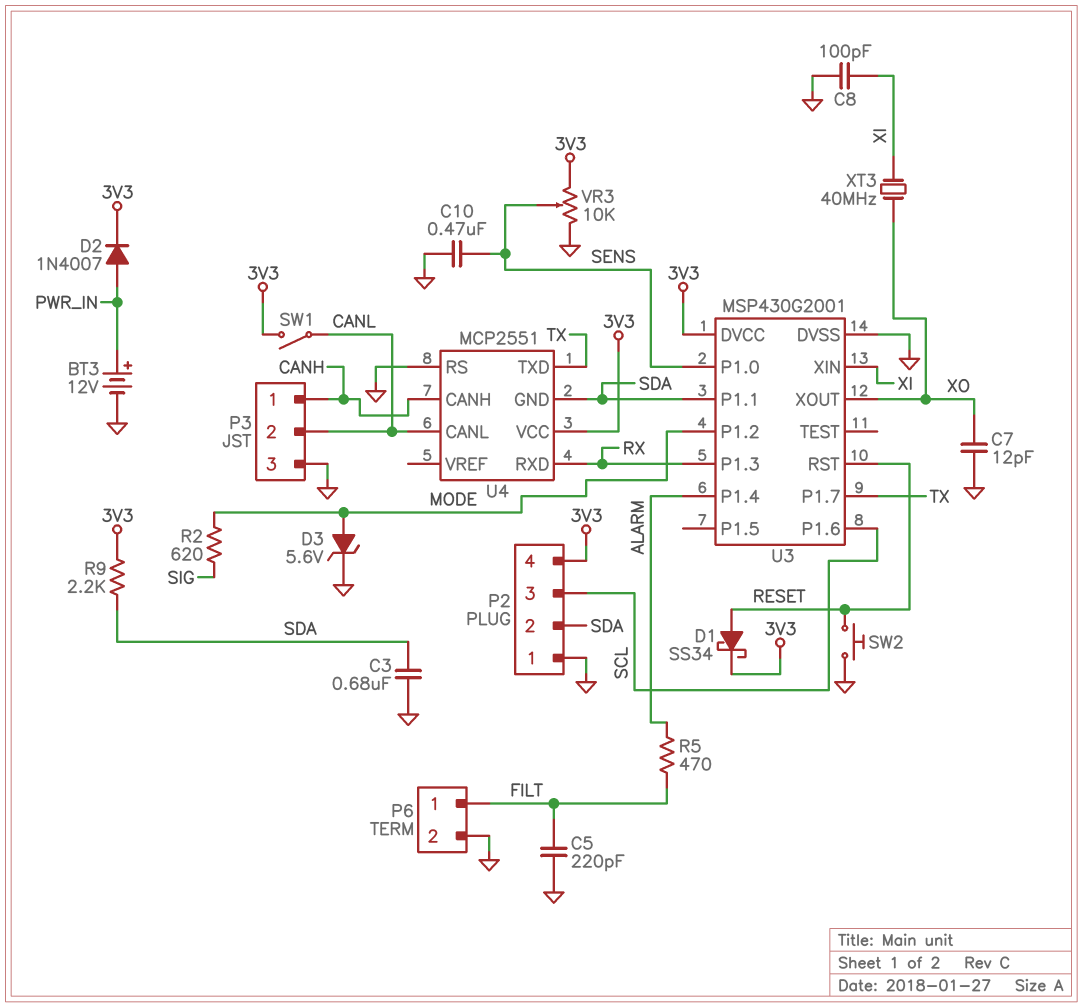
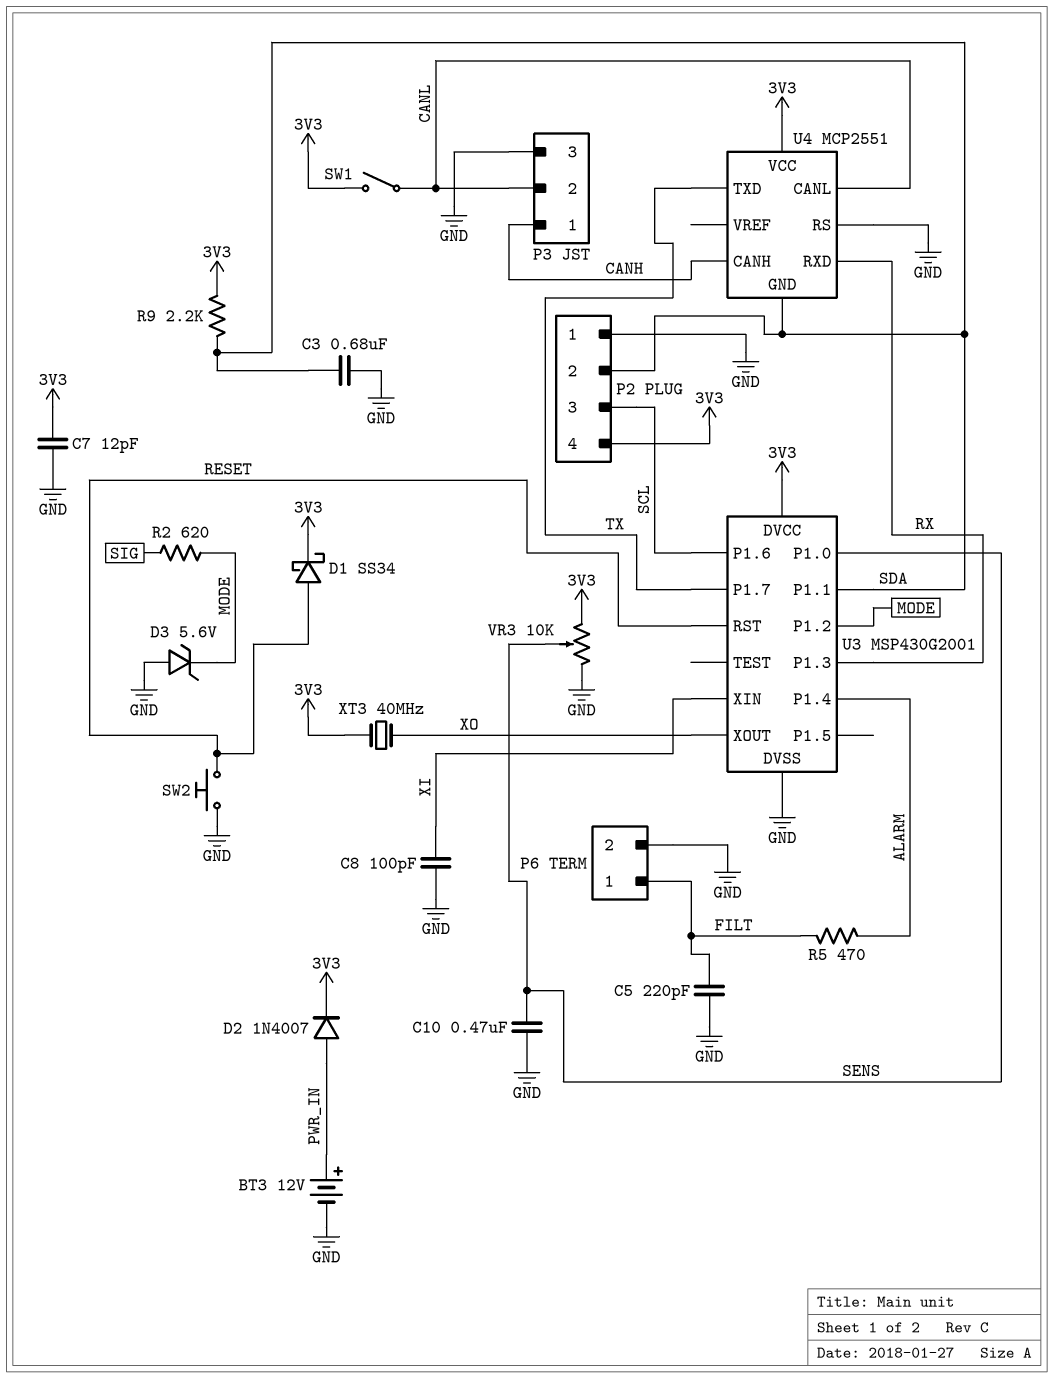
C7: 12pF (GND, XO) -> 12pF (3V3, GND)
D3: zener 5.6V (A MODE, K GND) -> zener 5.6V (A GND, K MODE)
XT3: 40MHz (XI, XO) -> 40MHz (3V3, XO)

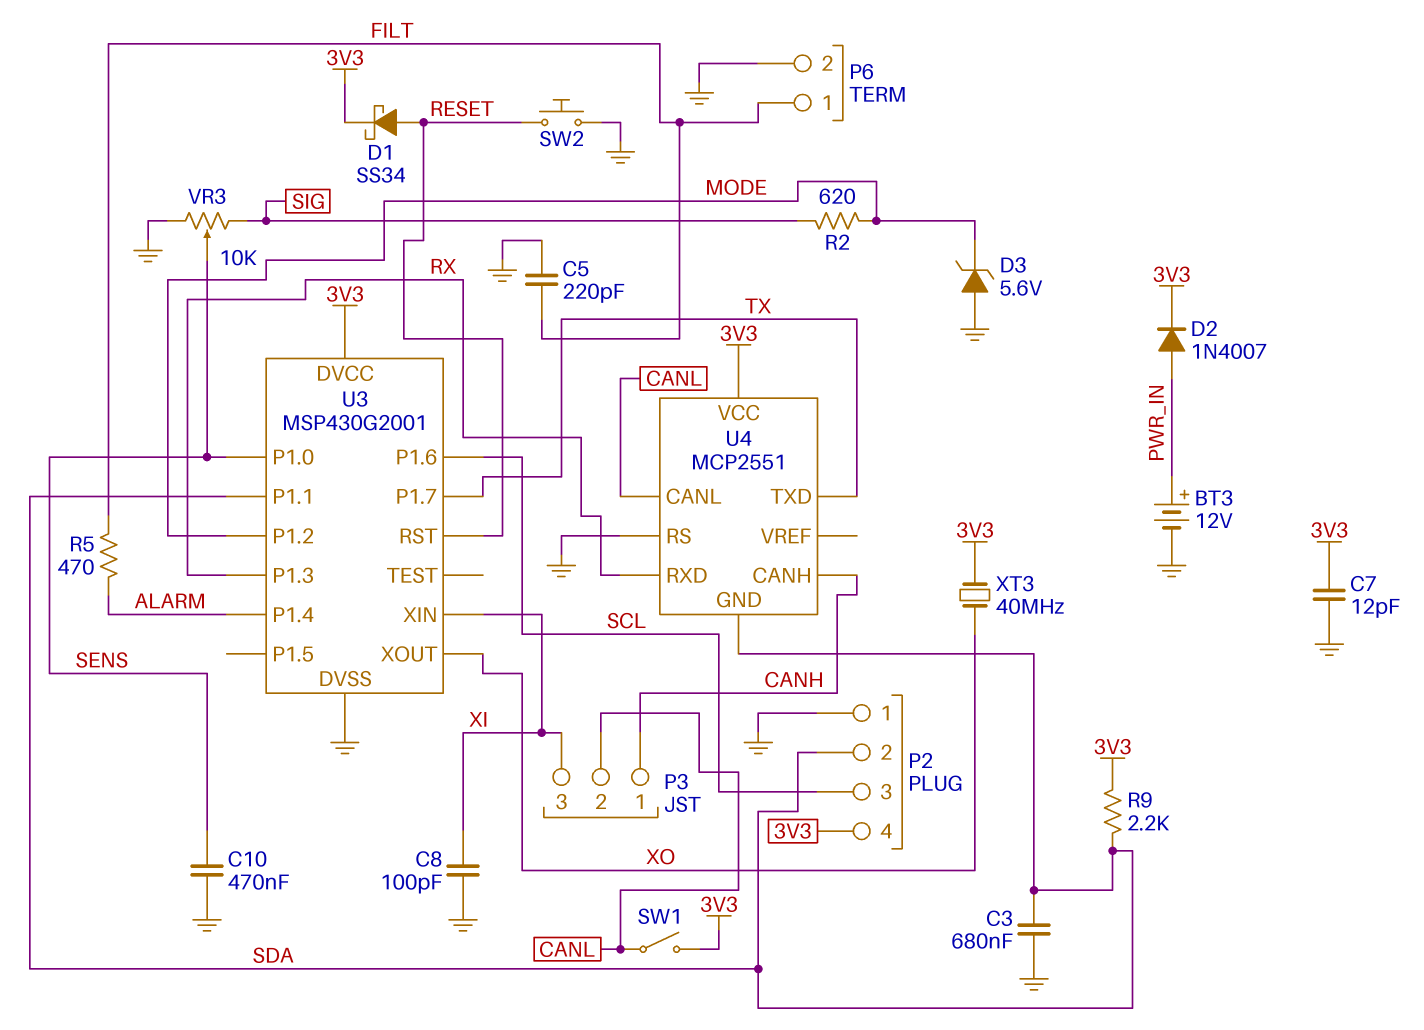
P3 pin 3: GND -> XI
VR3: 10k (3V3, GND, wiper SENS) -> 10k (GND, SIG, wiper SENS)

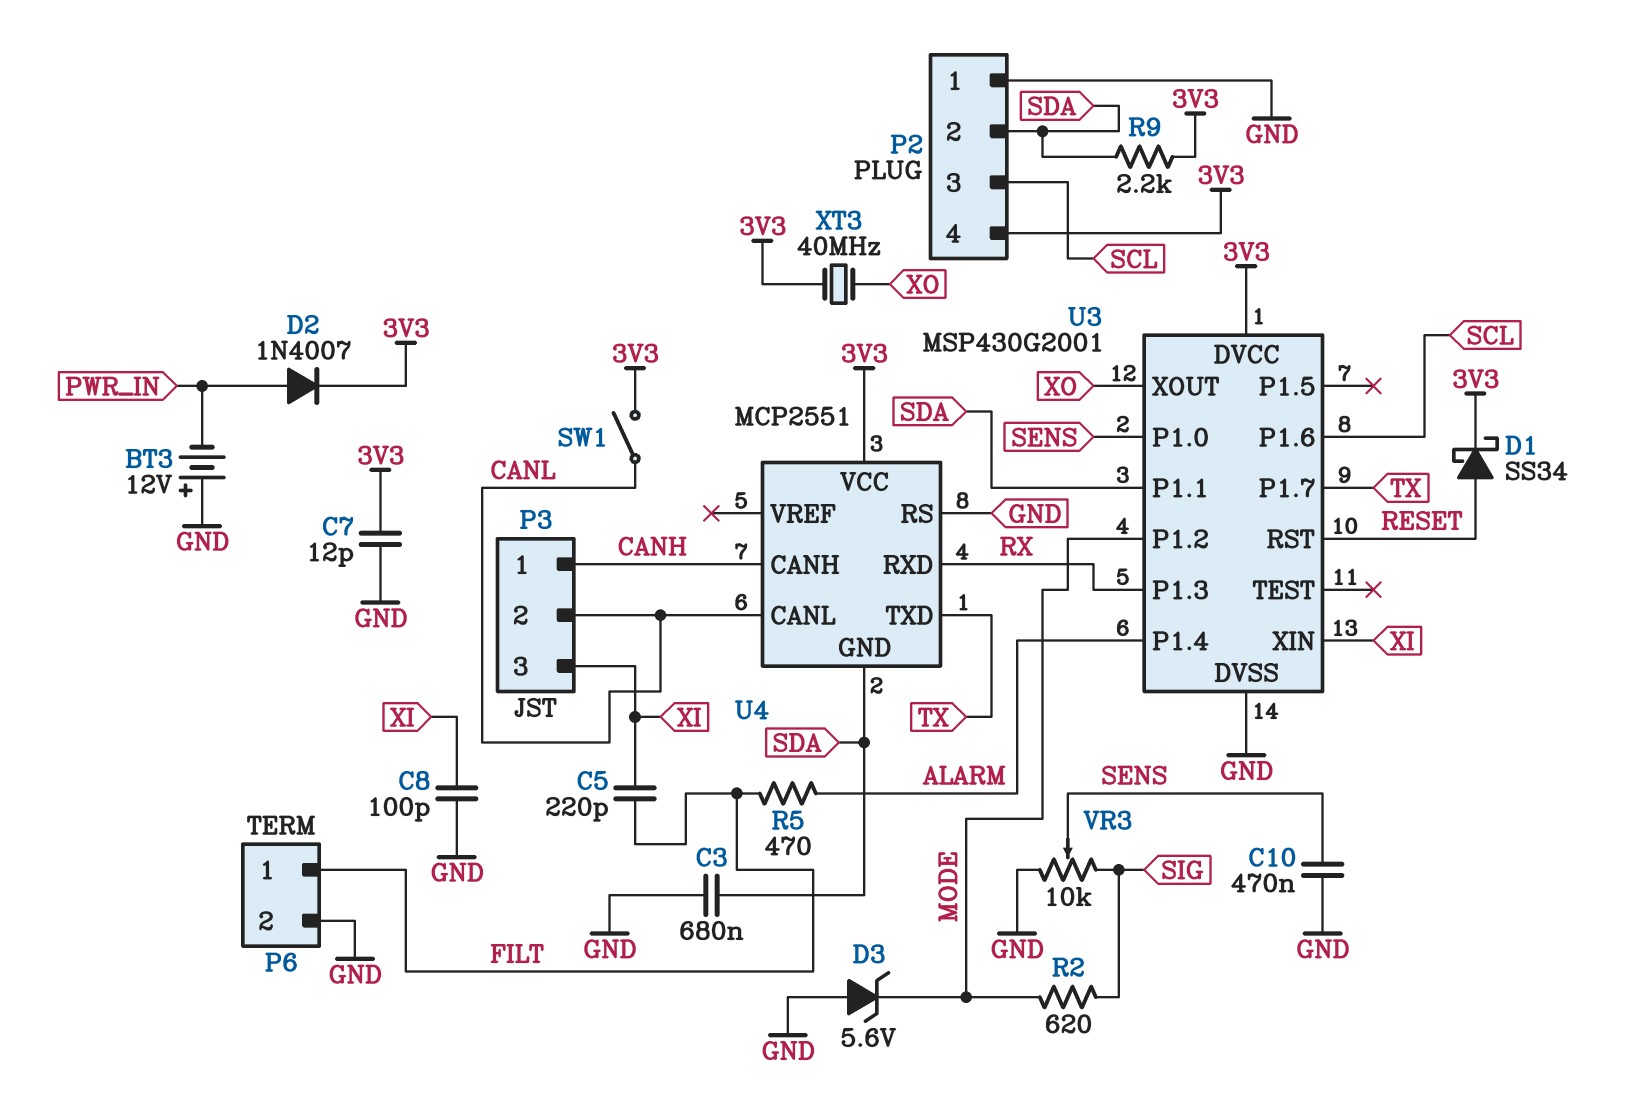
BT3: 12V (plus PWR_IN, minus GND) -> 12V (plus GND, minus PWR_IN)
C5: 220pF (FILT, GND) -> 220pF (FILT, XI)
SW2: button (GND, RESET) -> none

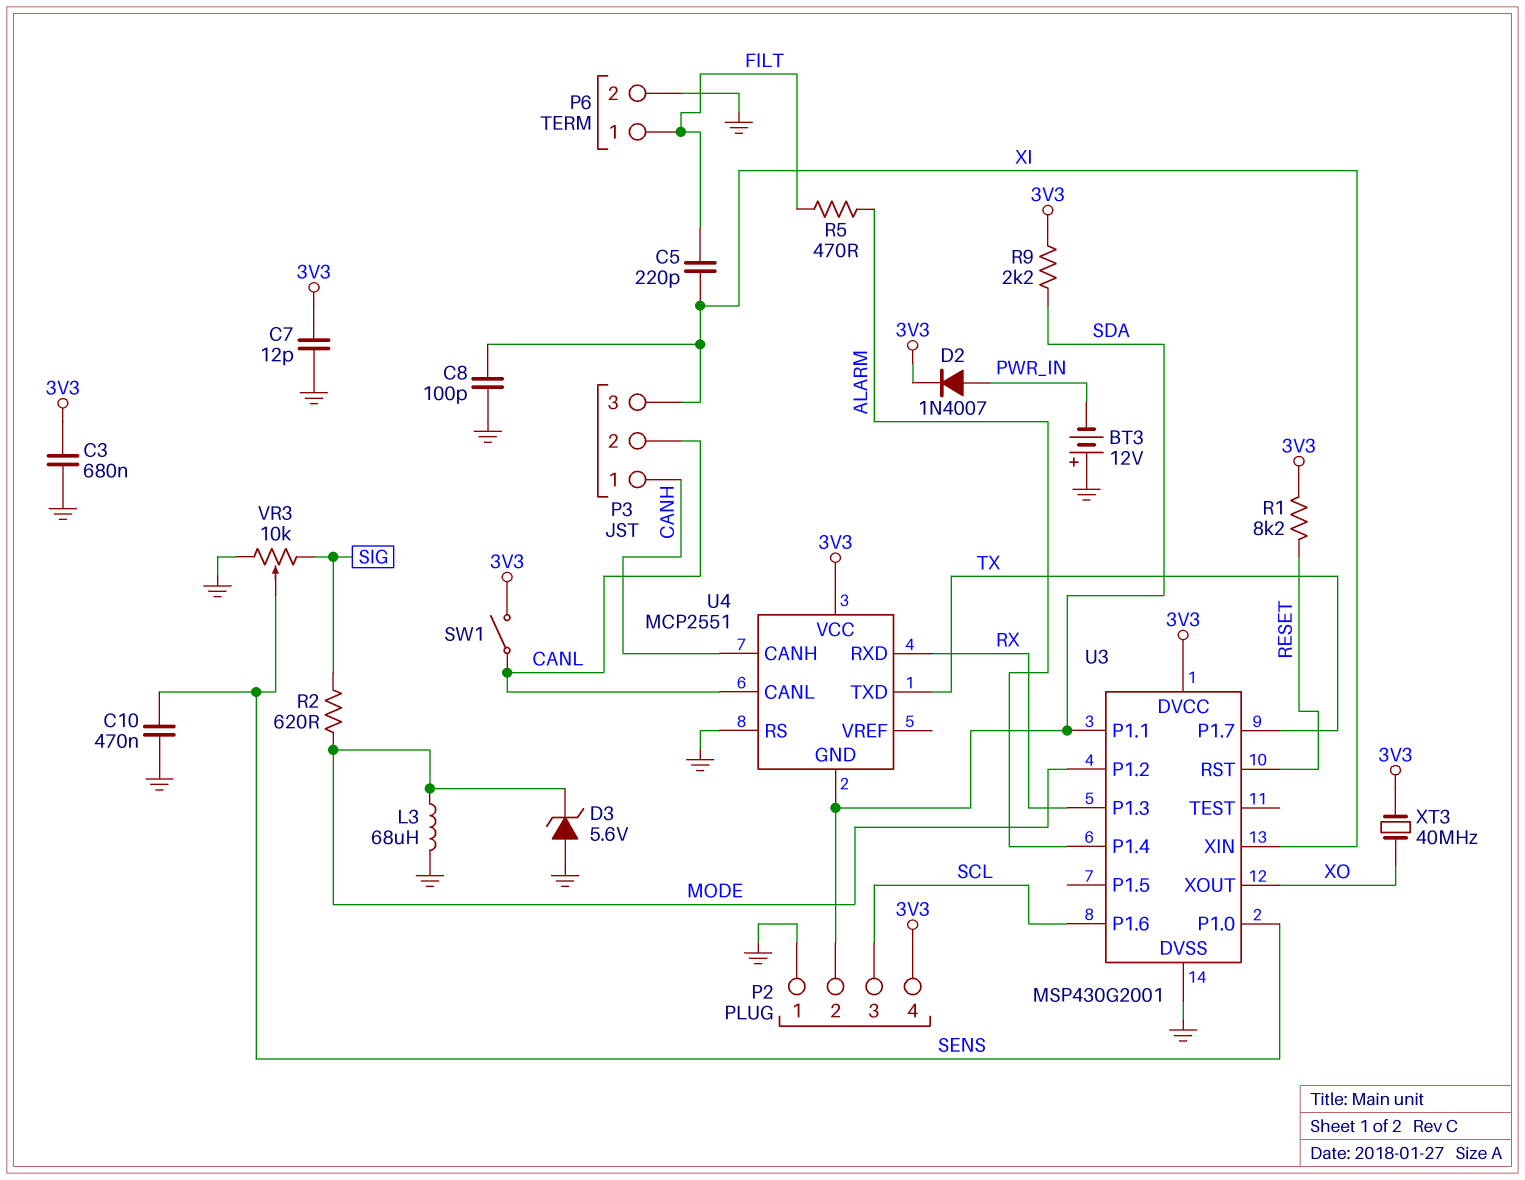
C3: 680nF (GND, SDA) -> 680nF (3V3, GND)
D1: schottky SS34 (A RESET, K 3V3) -> none
L3: none -> 68uH (GND, MODE)
R1: none -> 8.2k (3V3, RESET)

